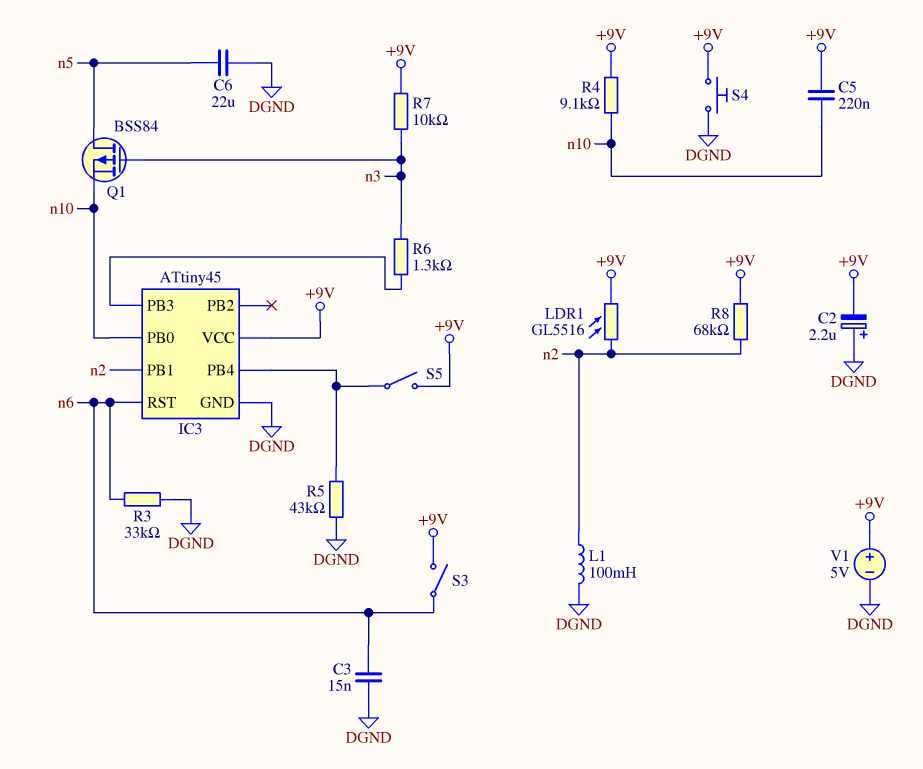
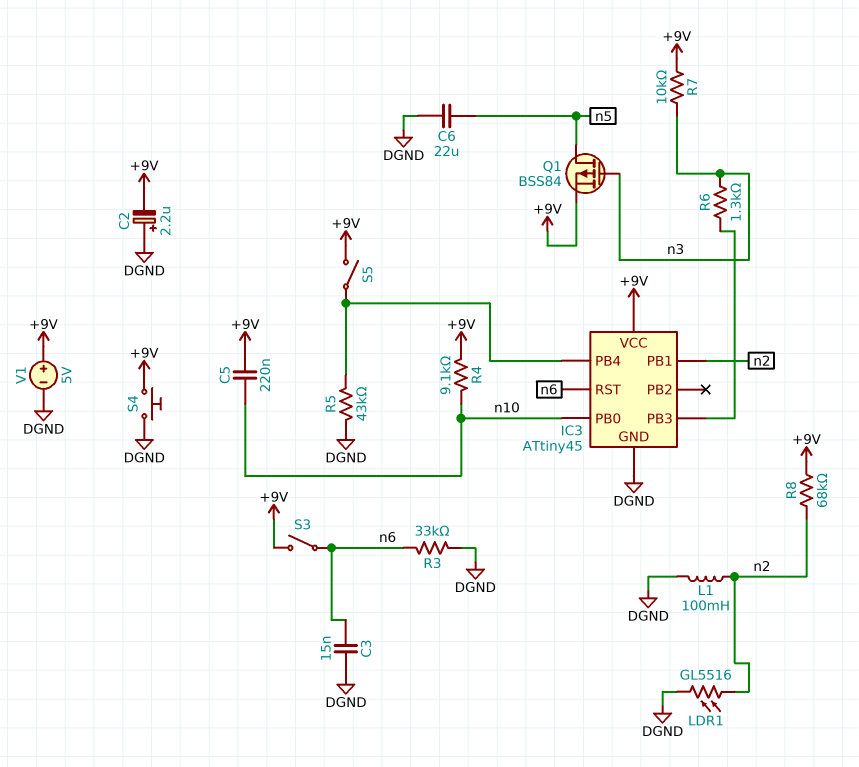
LDR1: GL5516 (+9V, n2) -> GL5516 (DGND, n2)
Q1: PMOS BSS84 (G n3, D n5, S n10) -> PMOS BSS84 (G n3, D n5, S +9V)

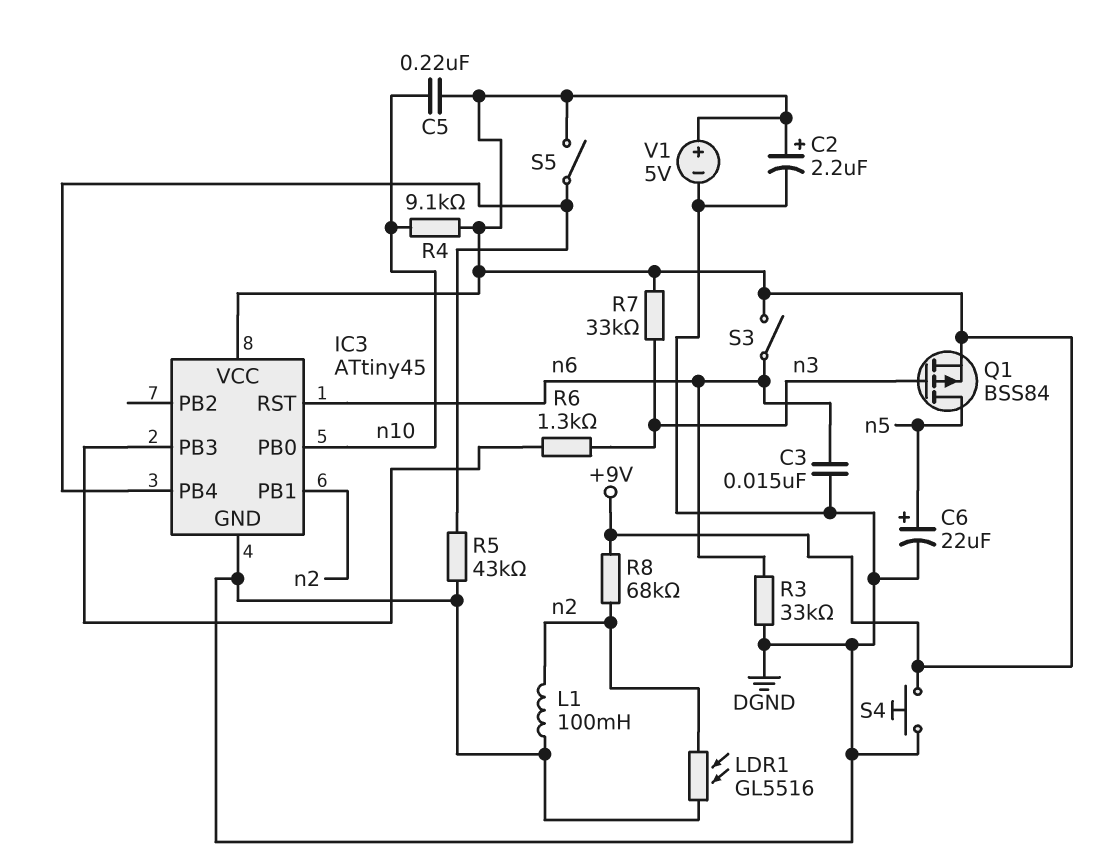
C2: 2.2uF (plus DGND, minus +9V) -> 2.2uF (plus +9V, minus DGND)
C6: 22uF (DGND, n5) -> 22uF (plus n5, minus DGND)
R7: 10k (+9V, n3) -> 33k (+9V, n3)

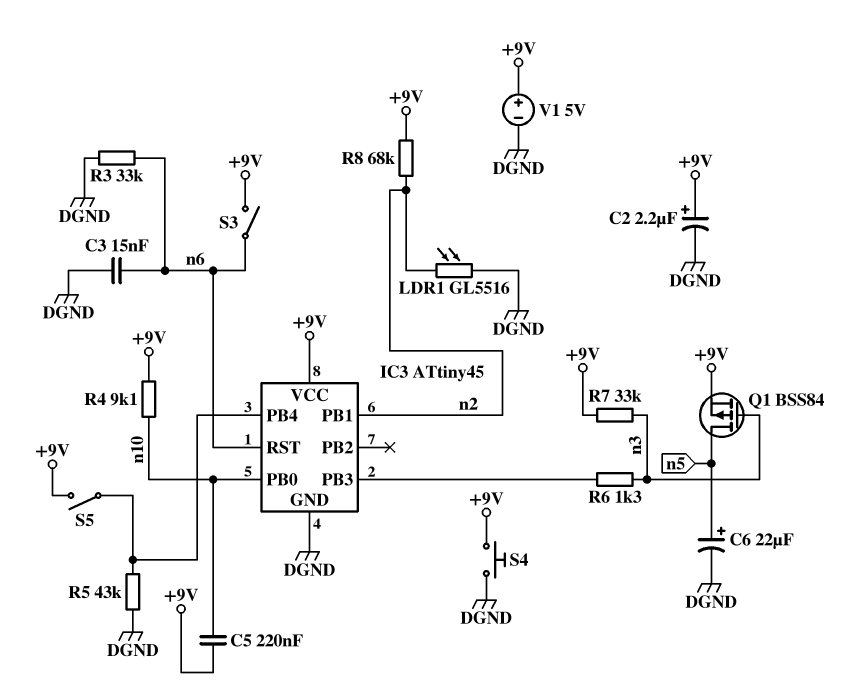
L1: 100mH (DGND, n2) -> none

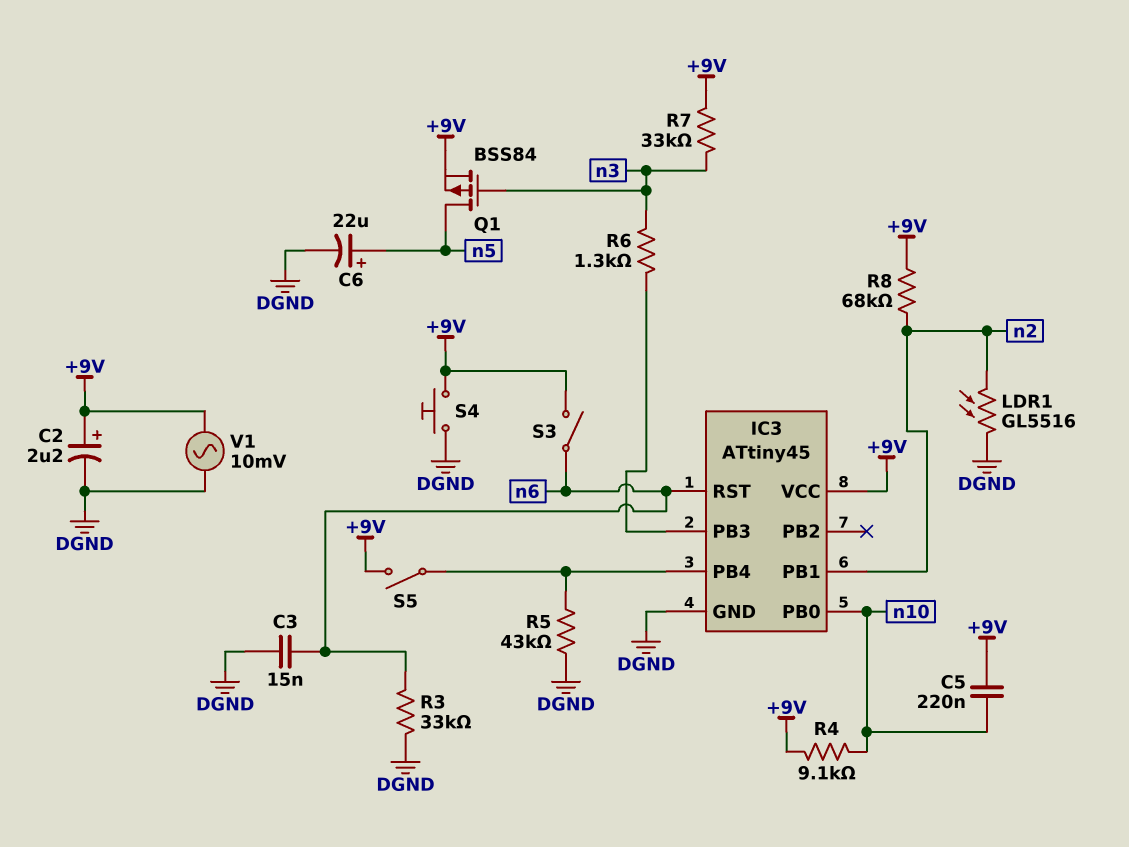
V1: 5V (plus +9V, minus DGND) -> AC 10mV (+9V, DGND)

